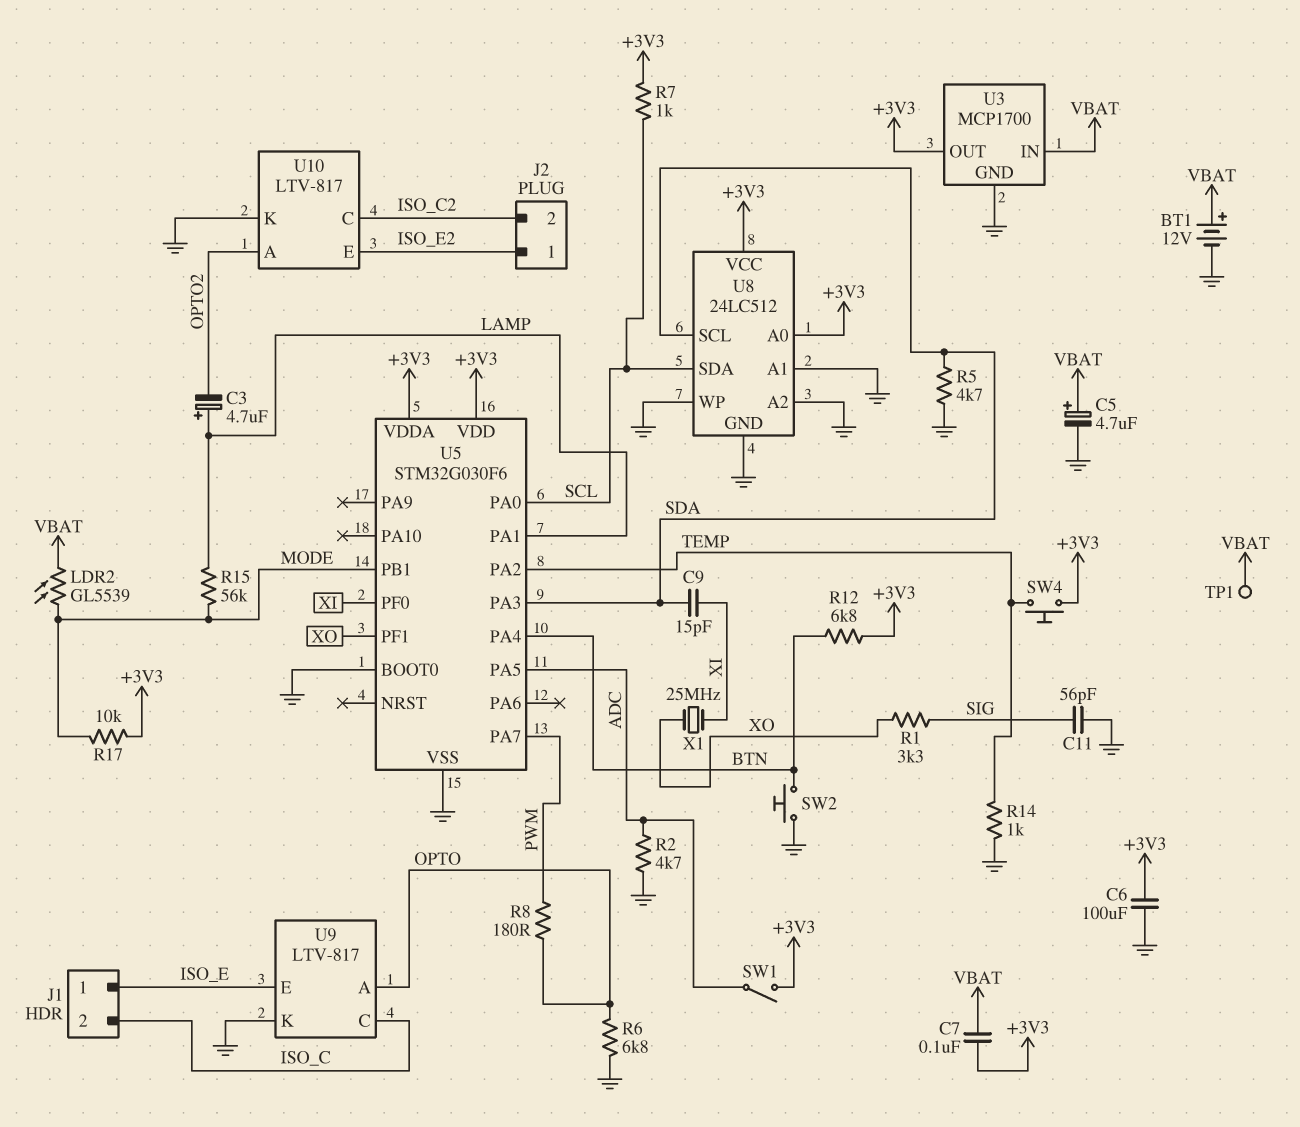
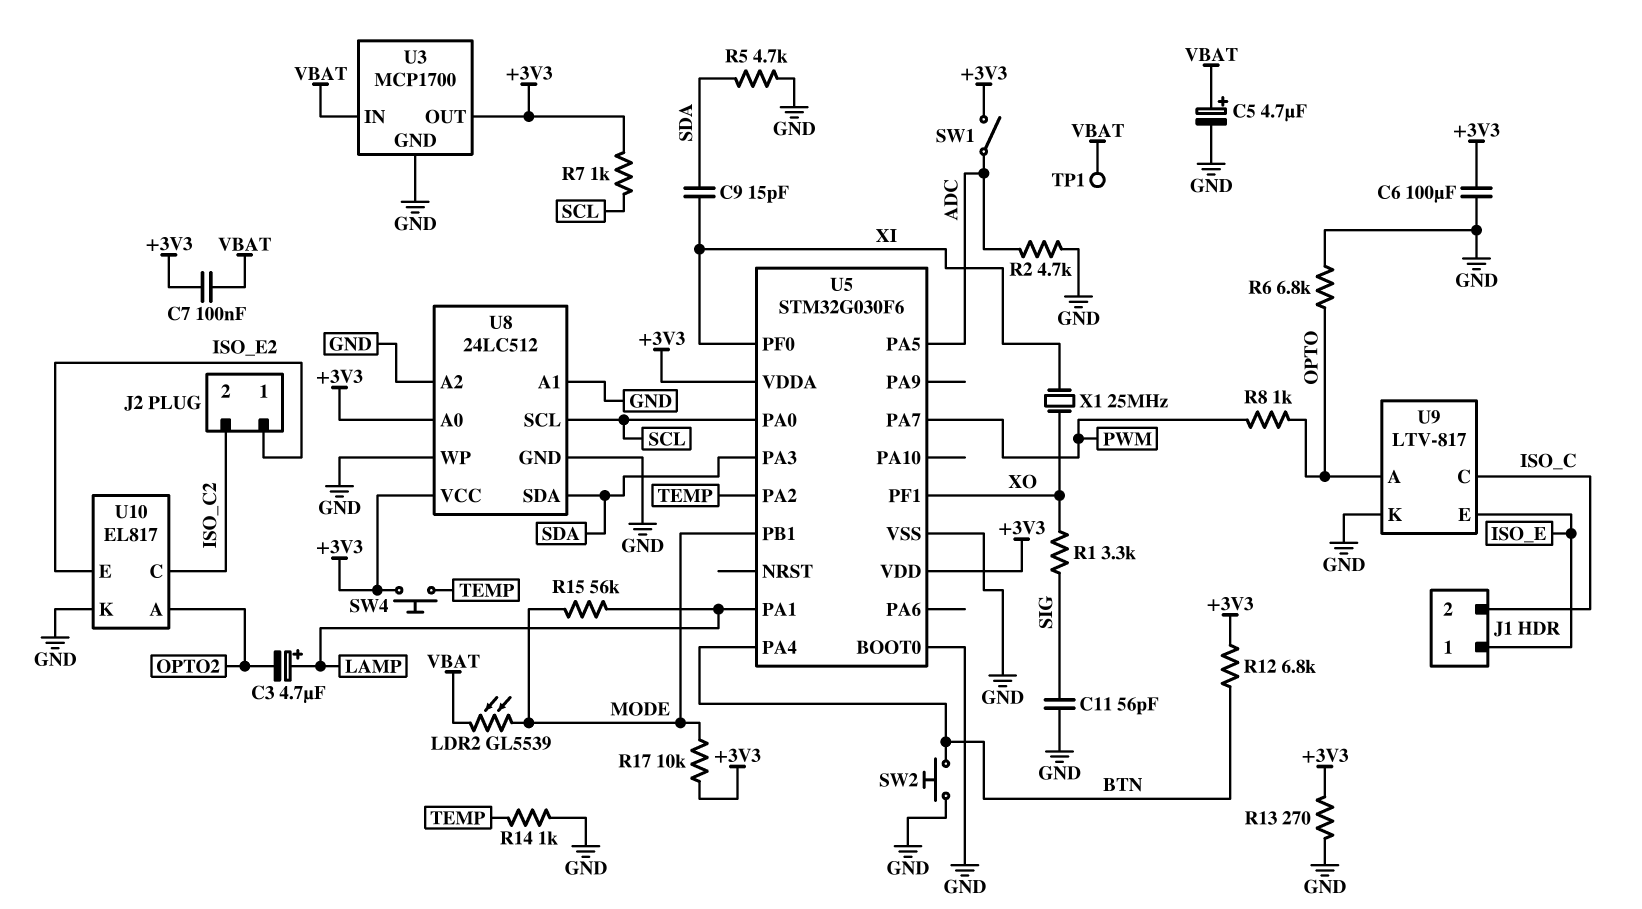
BT1: 12V (plus VBAT, minus GND) -> none
R8: 180 (OPTO, PWM) -> 1k (OPTO, PWM)
R13: none -> 270 (+3V3, GND)
U8 pin SCL: SDA -> SCL
U8 pin SDA: SCL -> SDA
U10: LTV-817 -> EL817

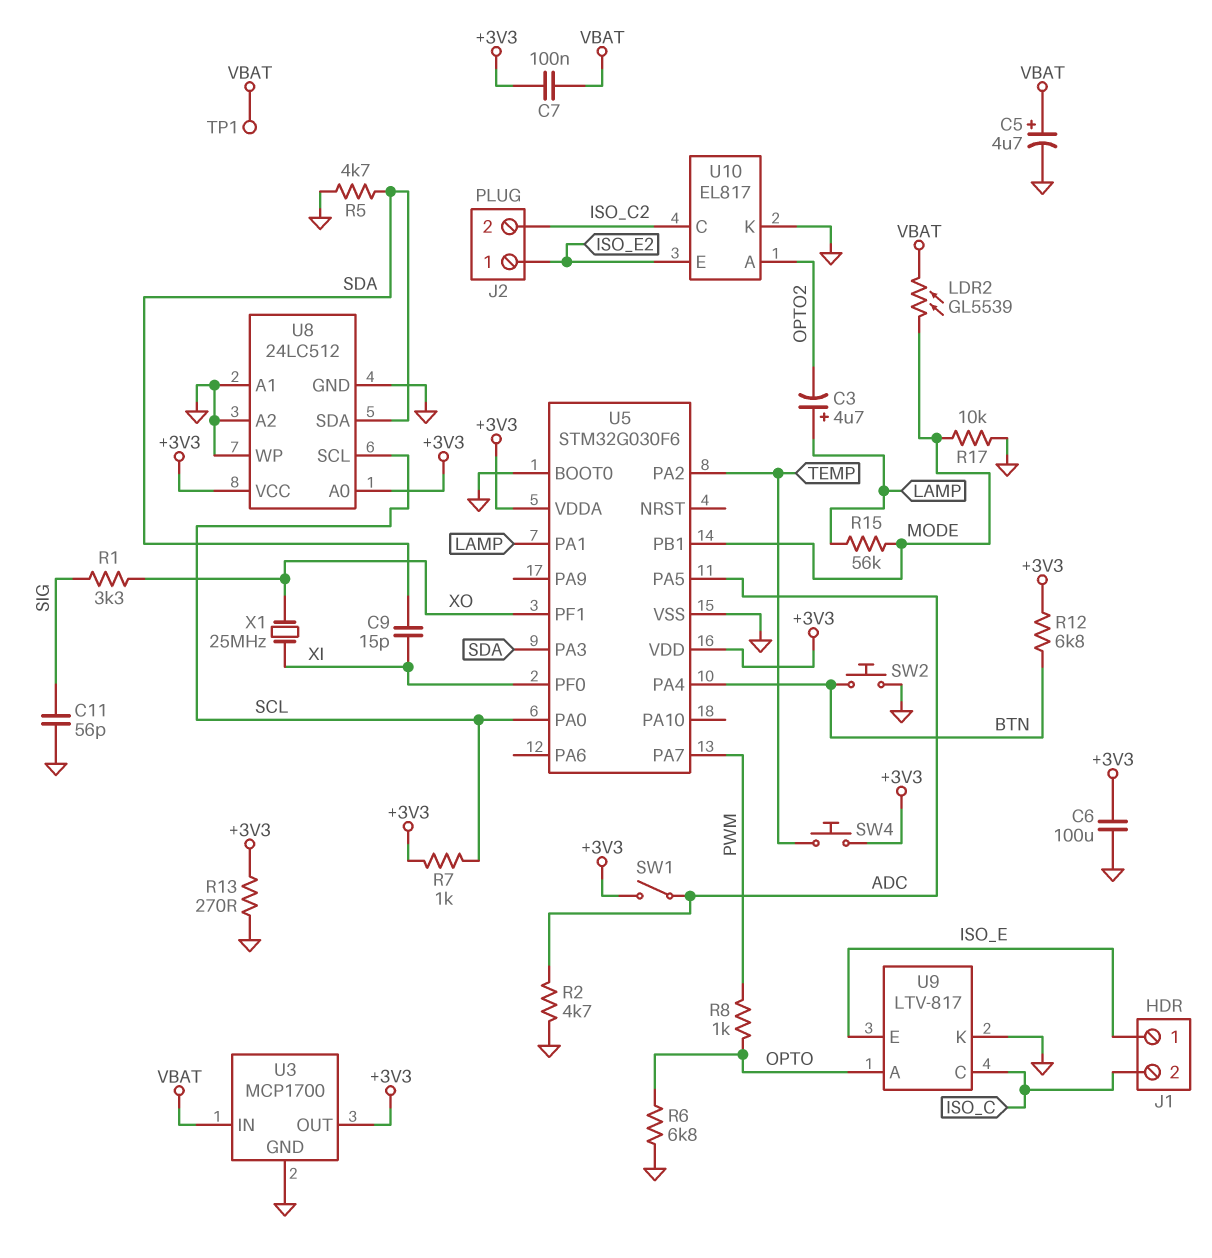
R14: 1k (GND, TEMP) -> none
R17: 10k (+3V3, MODE) -> 10k (GND, MODE)

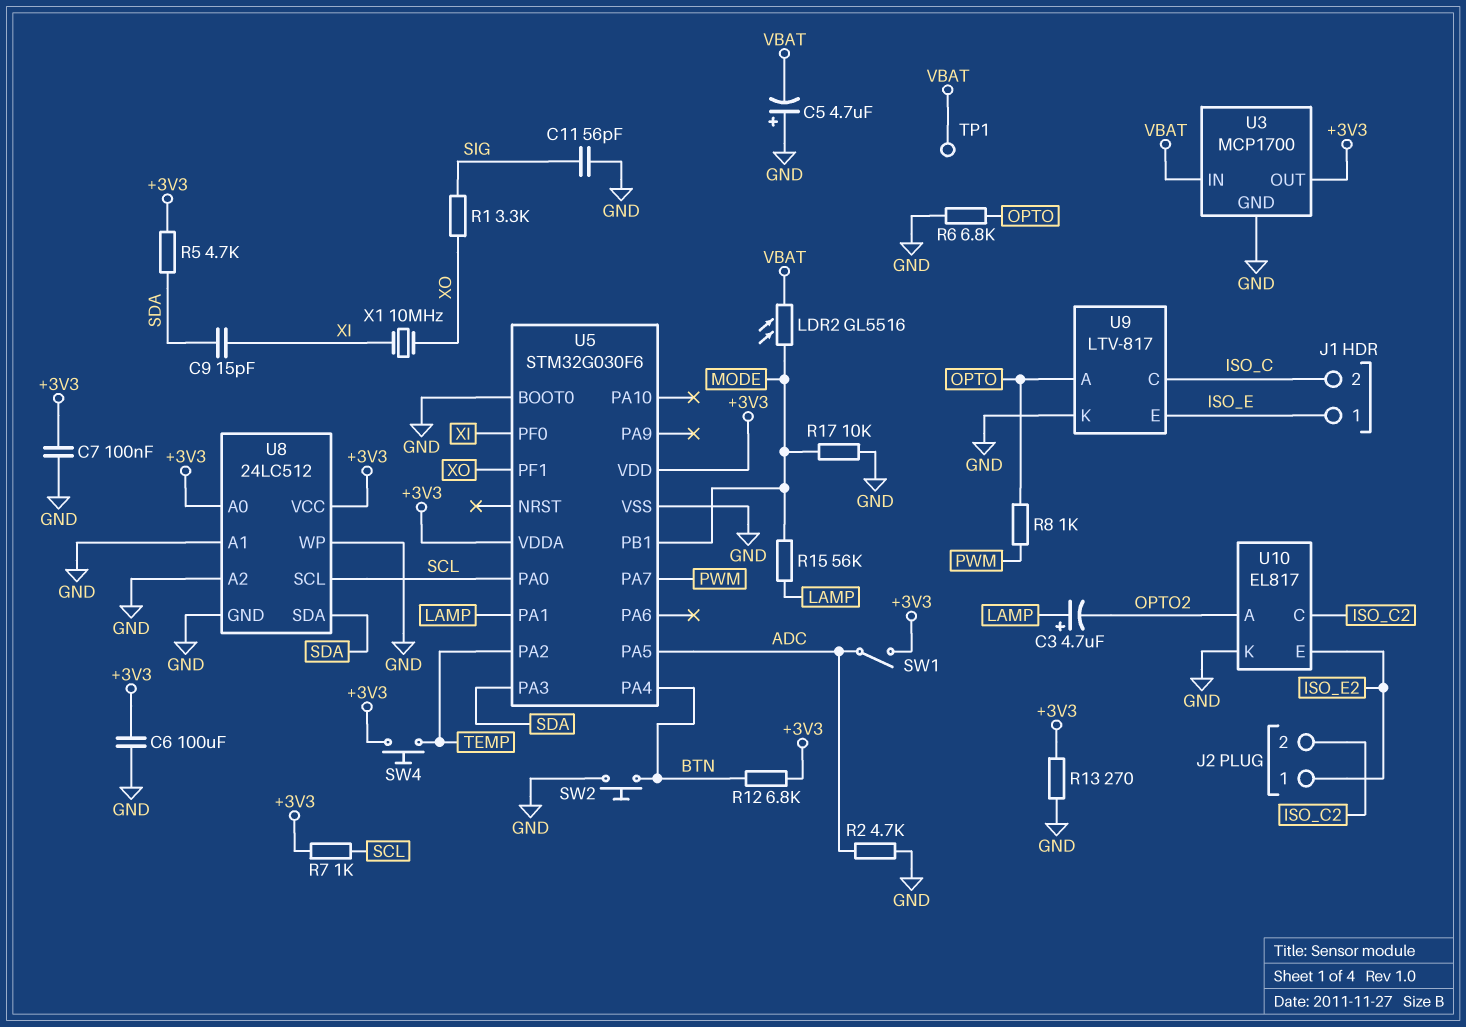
C5: 4.7uF (plus VBAT, minus GND) -> 4.7uF (plus GND, minus VBAT)
C7: 100nF (+3V3, VBAT) -> 100nF (+3V3, GND)
LDR2: GL5539 (MODE, VBAT) -> GL5516 (MODE, VBAT)
R5: 4.7k (GND, SDA) -> 4.7k (+3V3, SDA)
X1: 25MHz (XI, XO) -> 10MHz (XI, XO)

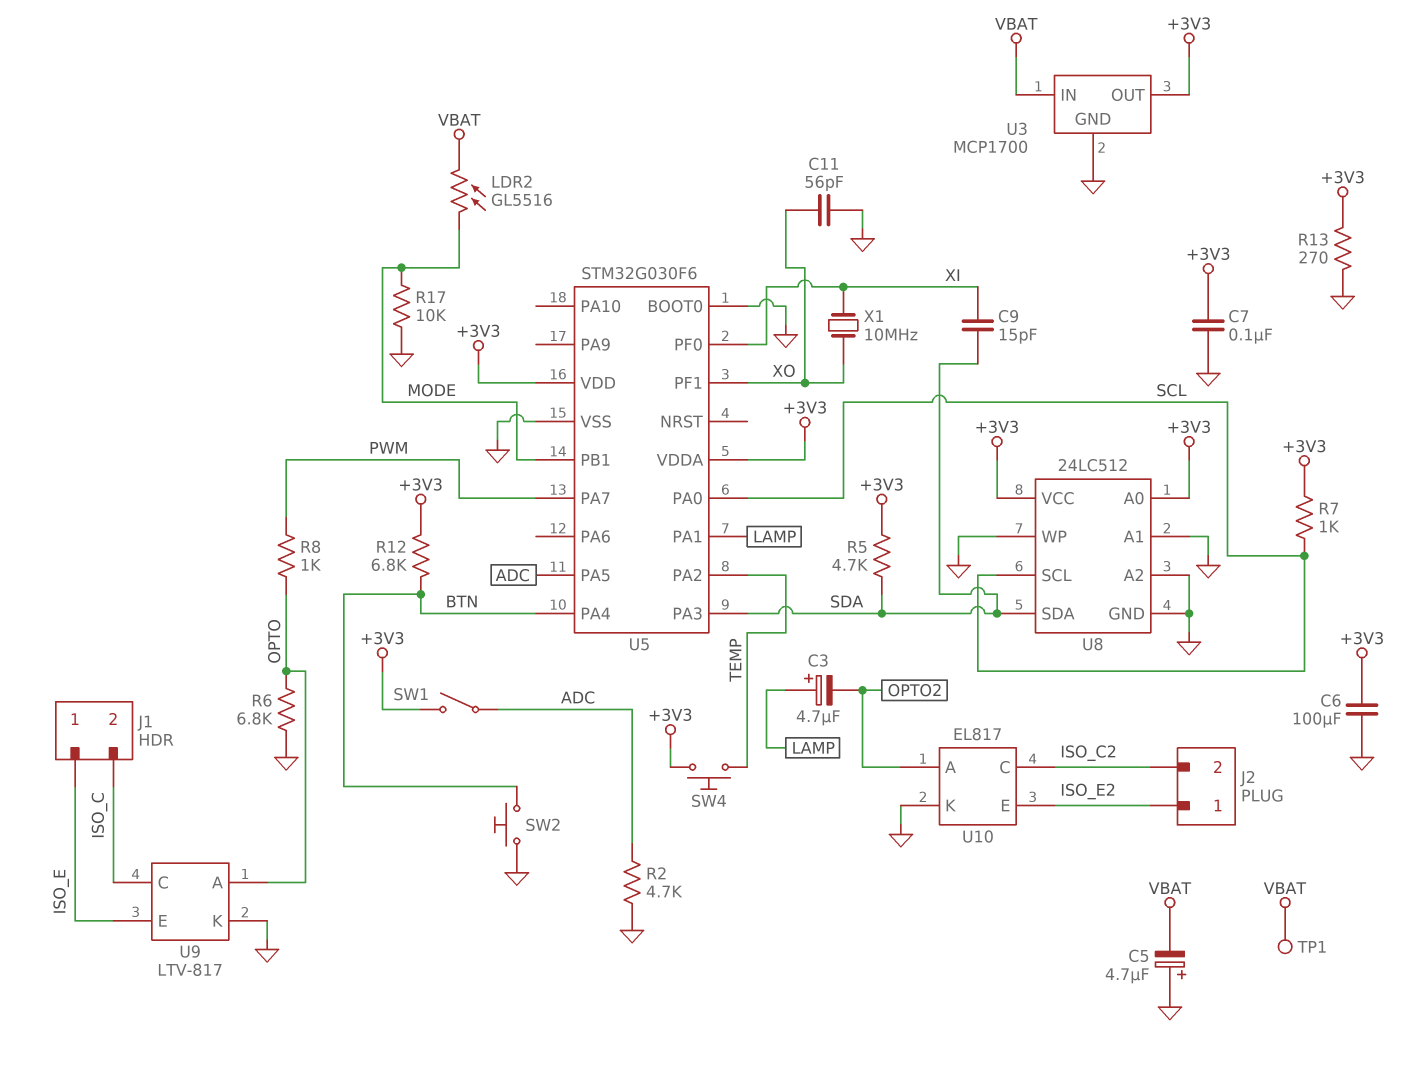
C11: 56pF (GND, SIG) -> 56pF (GND, XO)
R1: 3.3k (SIG, XO) -> none
R15: 56k (LAMP, MODE) -> none

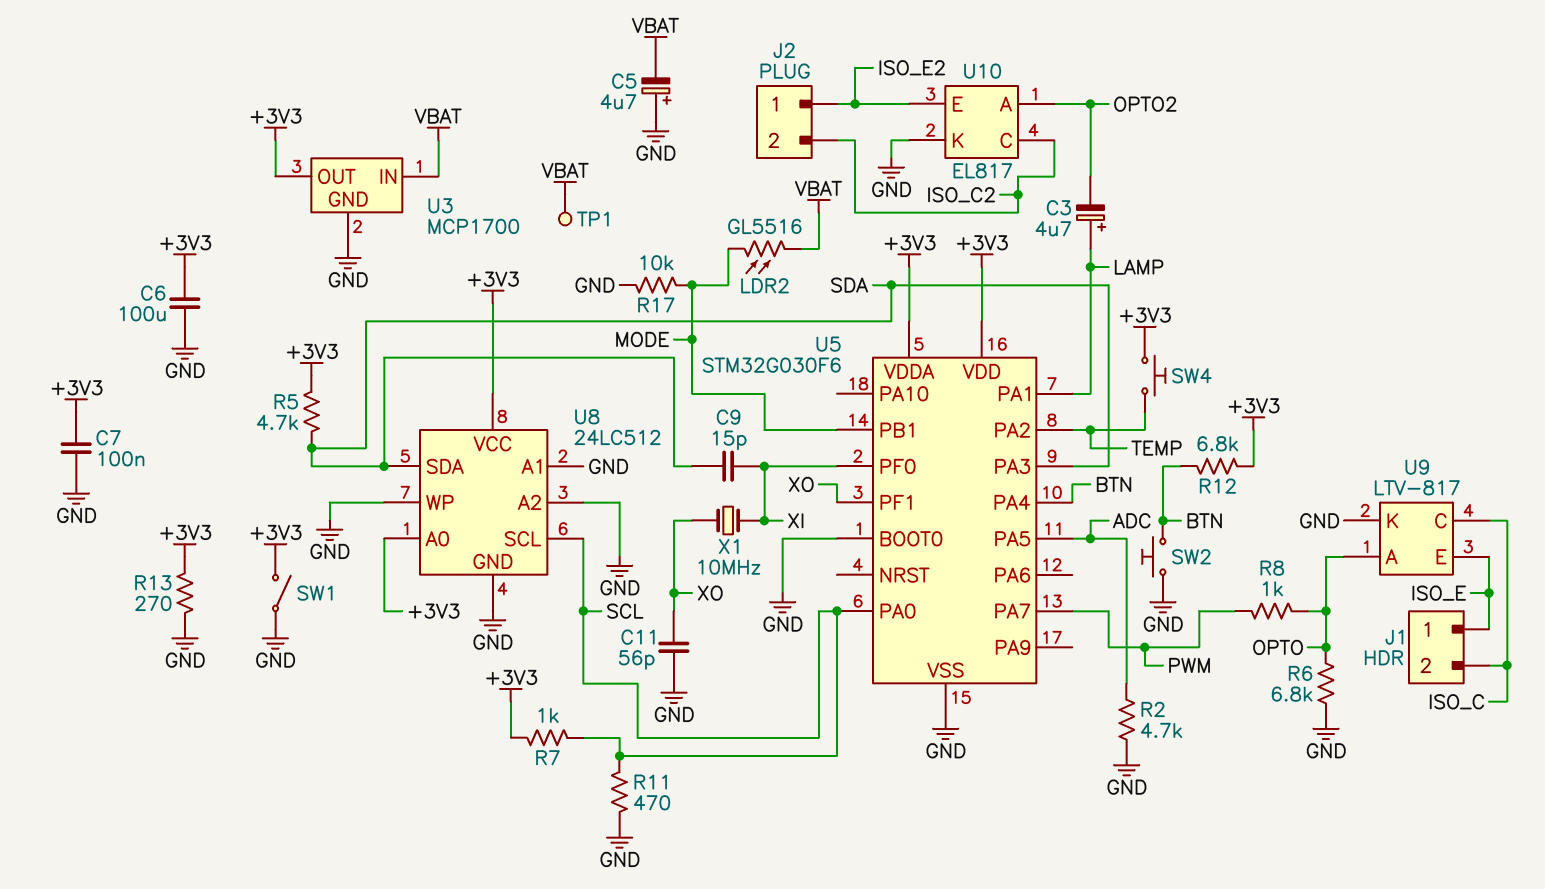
R11: none -> 470 (GND, SCL)
SW1: switch (+3V3, ADC) -> switch (+3V3, GND)

